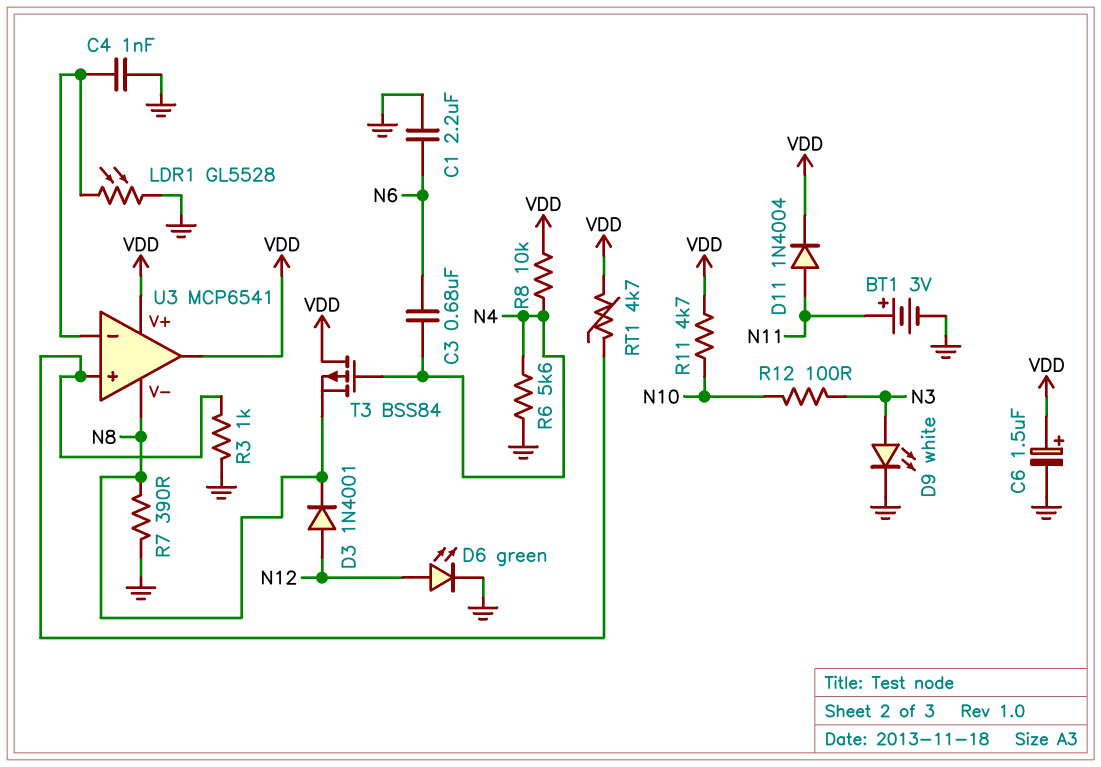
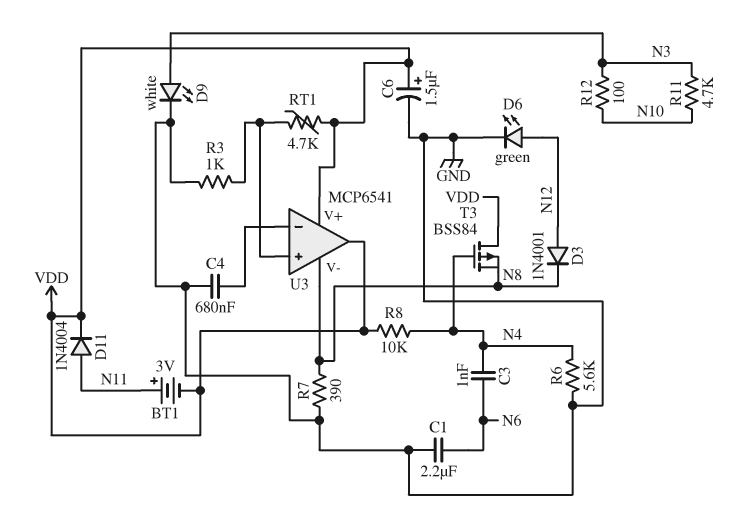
BT1: 3V (plus N11, minus GND) -> 3V (plus N11, minus VDD)
C3: 680nF (N4, N6) -> 1nF (N4, N6)
C4: 1nF (GND, U3/in-) -> 680nF (GND, U3/in-)
LDR1: GL5528 (GND, U3/in-) -> none
R11: 4.7k (N10, VDD) -> 4.7k (N3, N10)

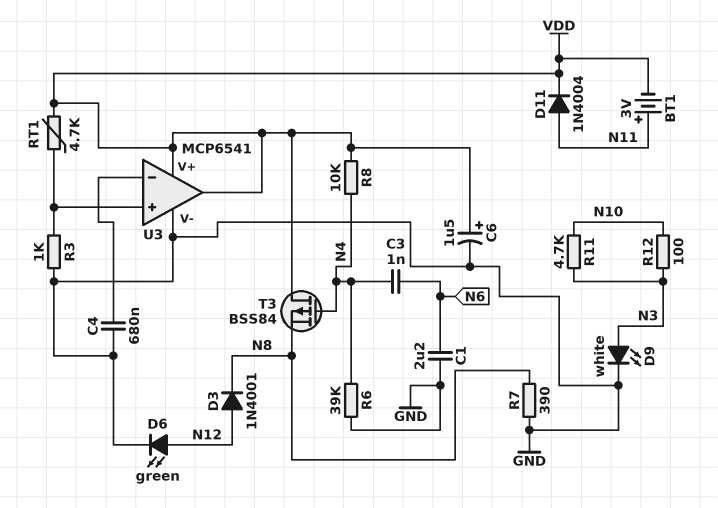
R6: 5.6k (GND, N4) -> 39k (GND, N4)
U3 pin V-: N8 -> GND

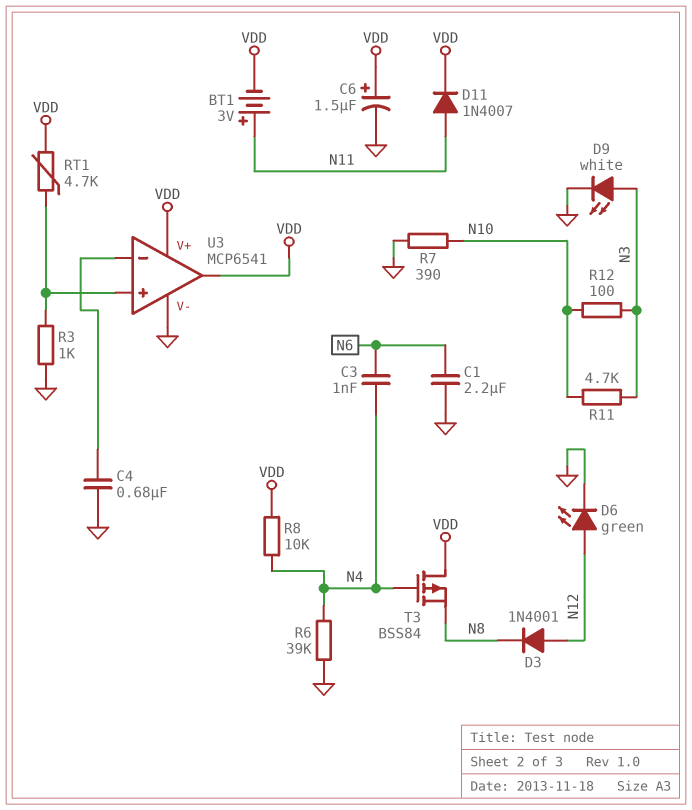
D11: diode 1N4004 (A N11, K VDD) -> diode 1N4007 (A N11, K VDD)
R7: 390 (GND, N8) -> 390 (GND, N10)

